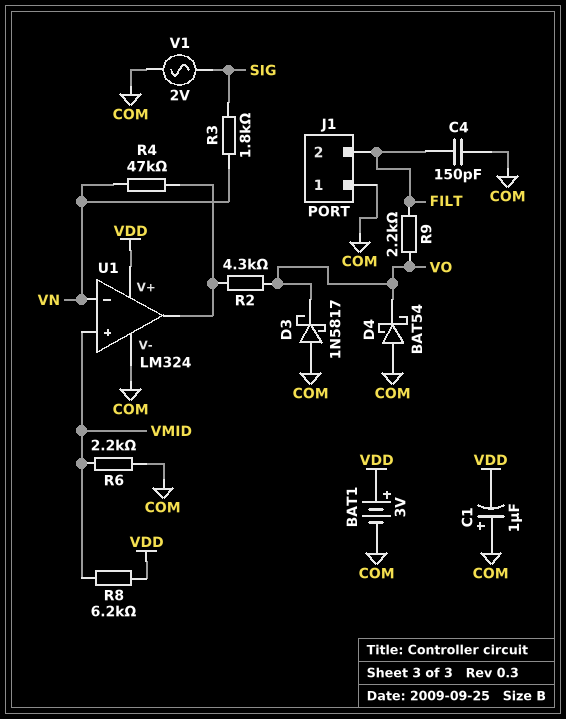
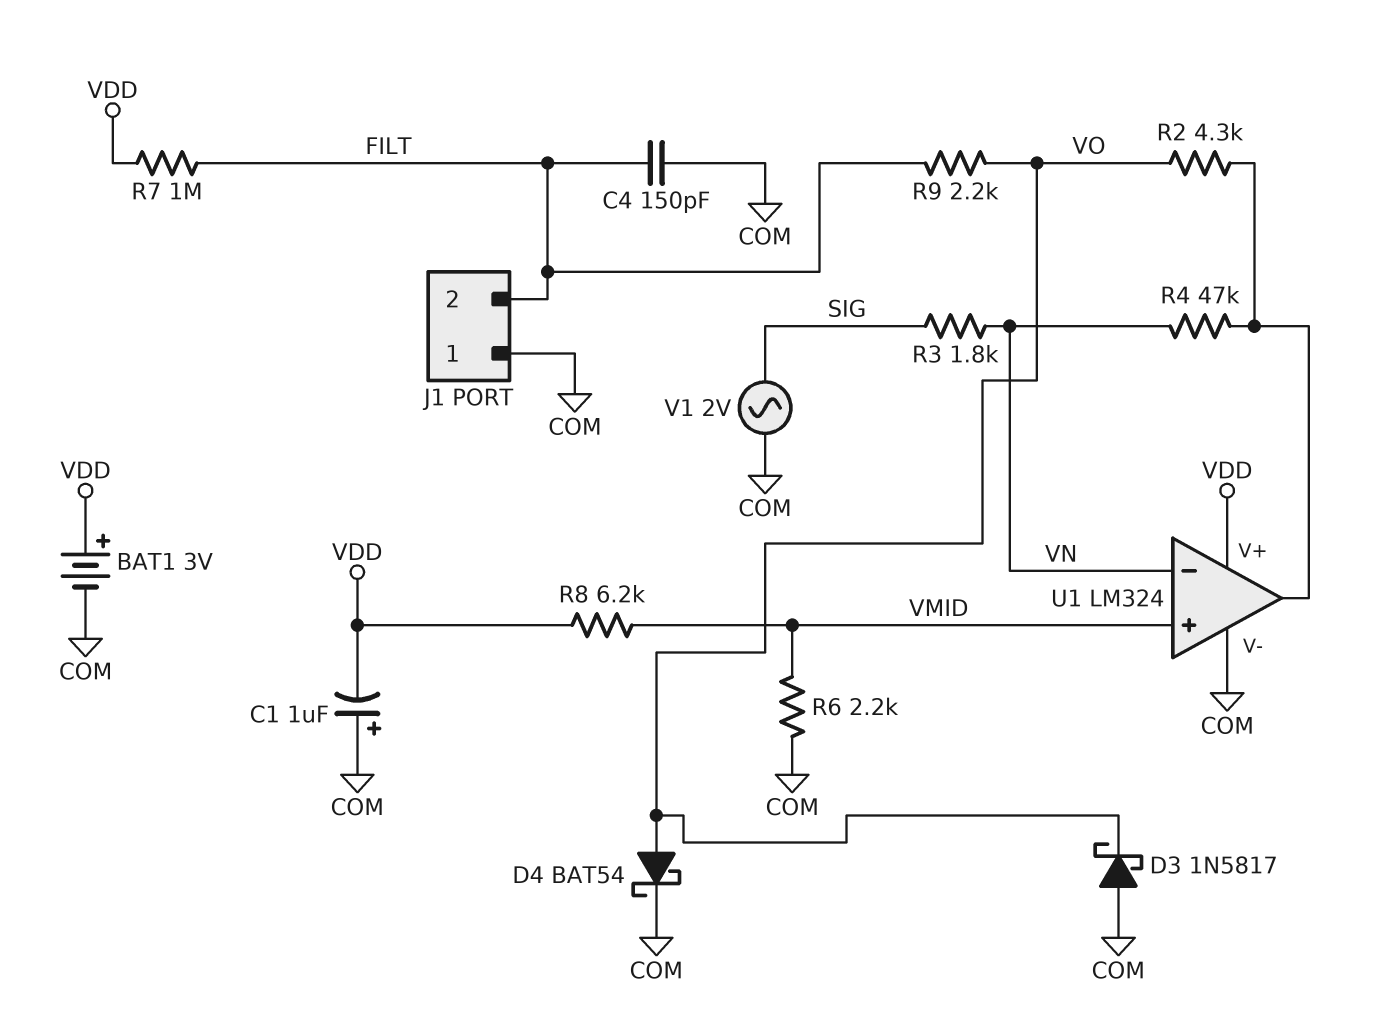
D4: schottky BAT54 (A COM, K VO) -> schottky BAT54 (A VO, K COM)
R7: none -> 1M (FILT, VDD)

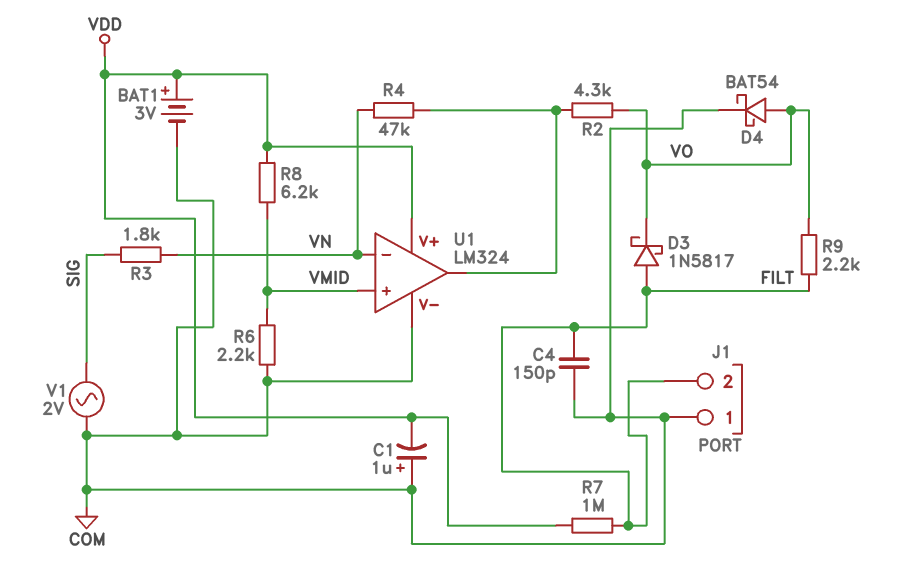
D3: schottky 1N5817 (A COM, K VO) -> schottky 1N5817 (A FILT, K VO)

